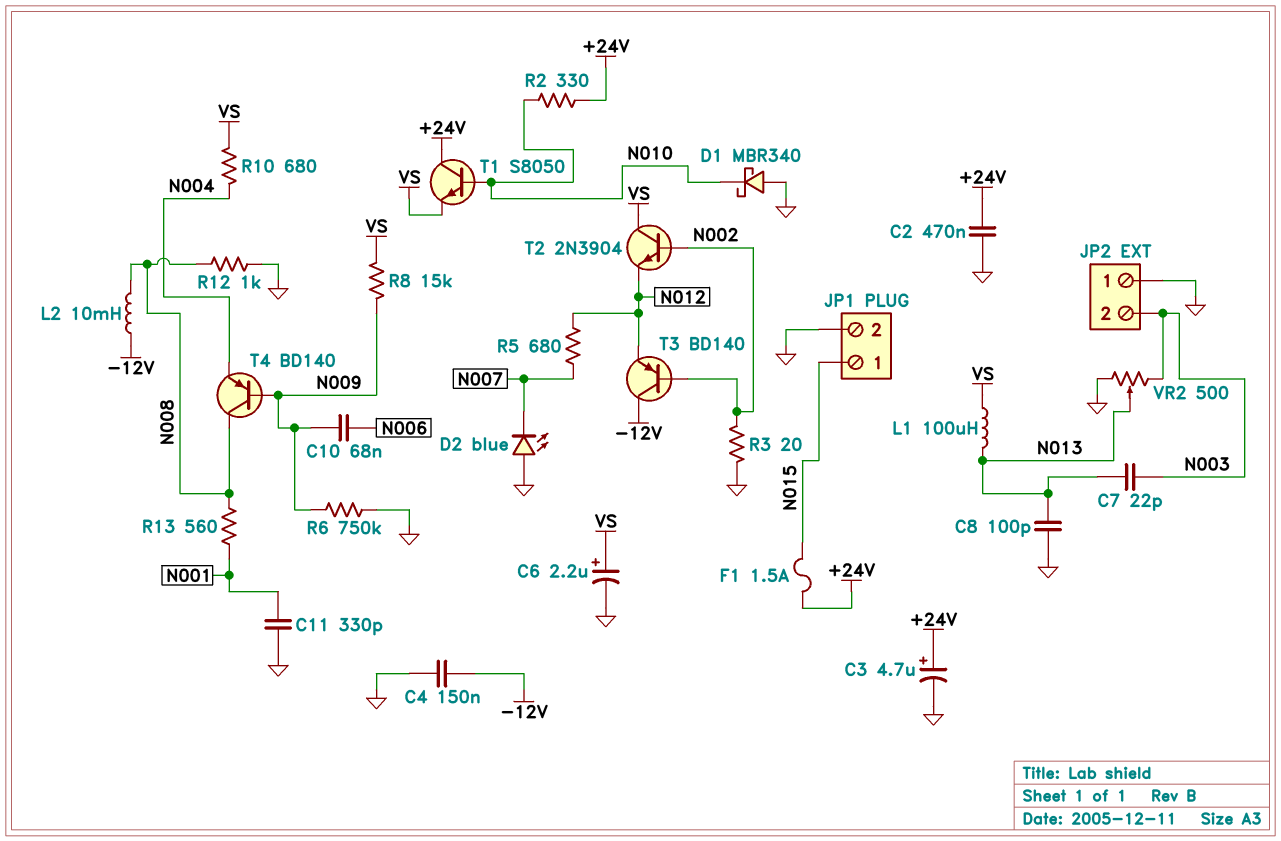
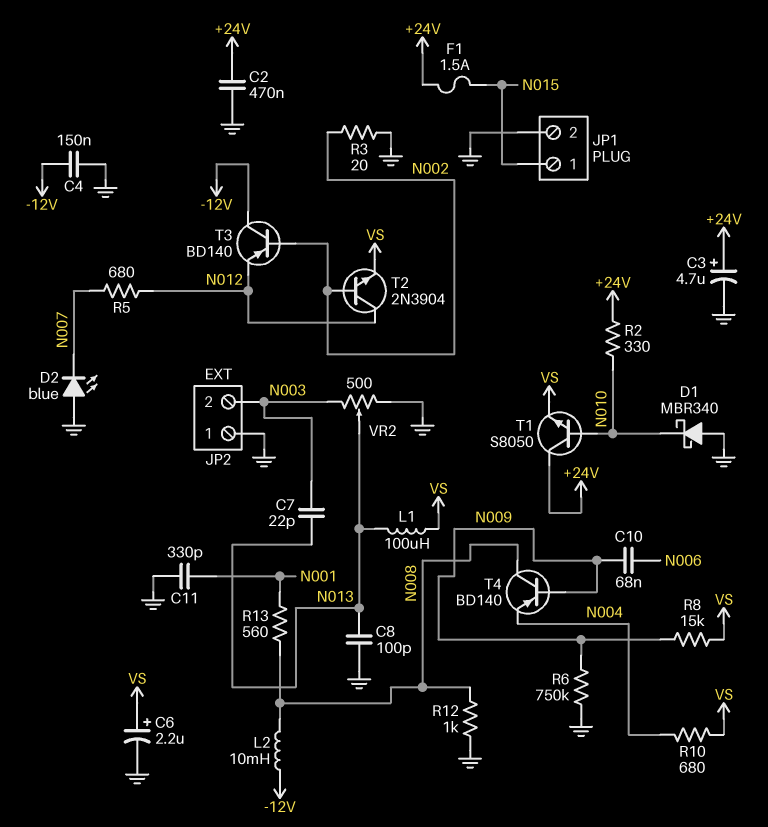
T2: NPN 2N3904 (B N002, C VS, E N012) -> NPN 2N3904 (B N002, C N012, E VS)

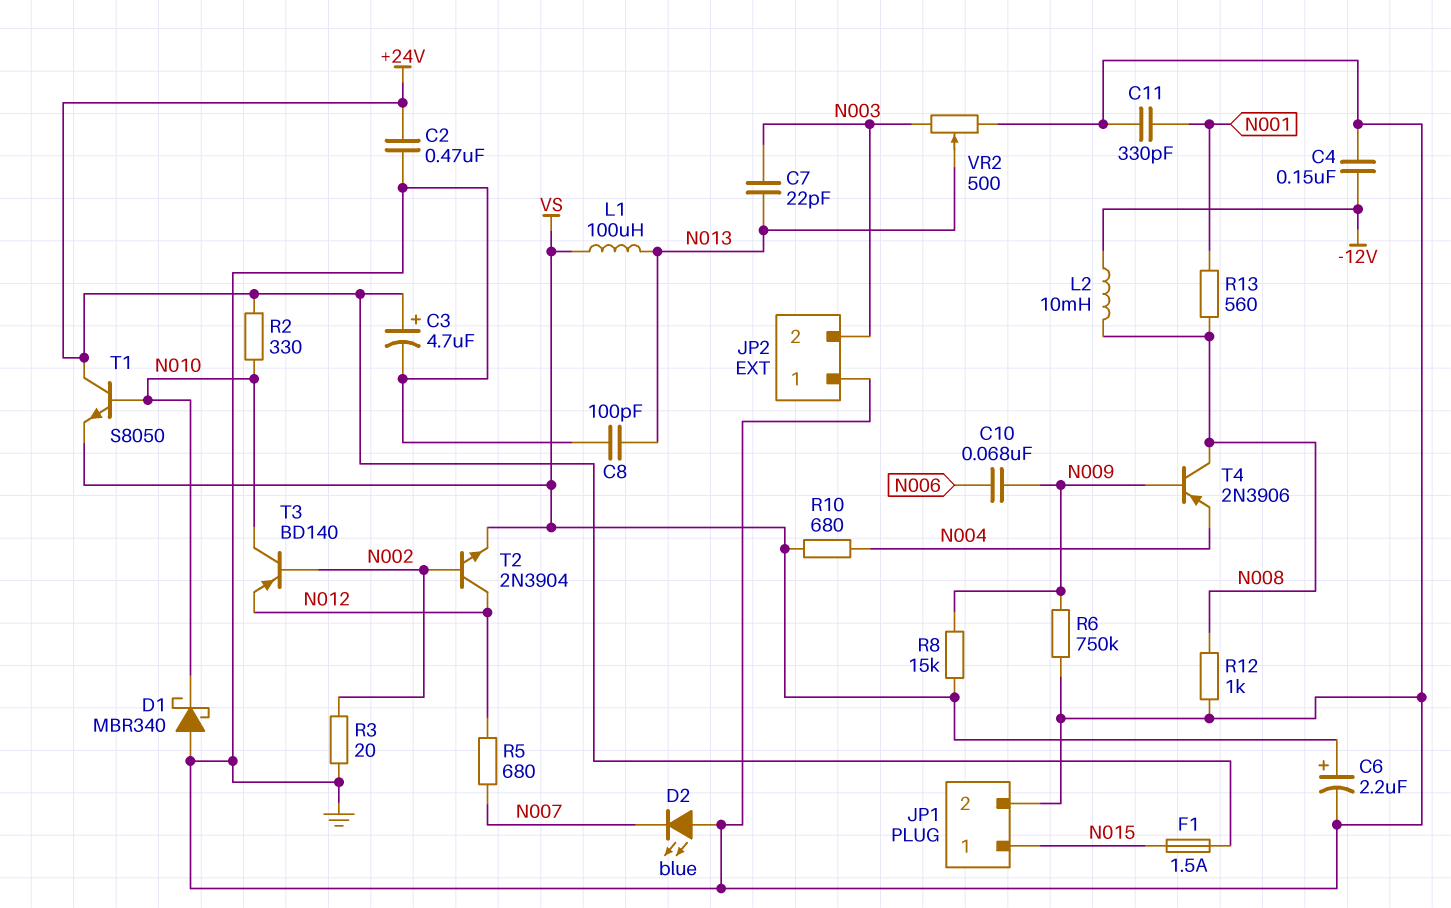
T3: PNP BD140 (B N002, C -12V, E N012) -> PNP BD140 (B N002, C N010, E N012)
T4: PNP BD140 (B N009, C N008, E N004) -> PNP 2N3906 (B N009, C N008, E N004)

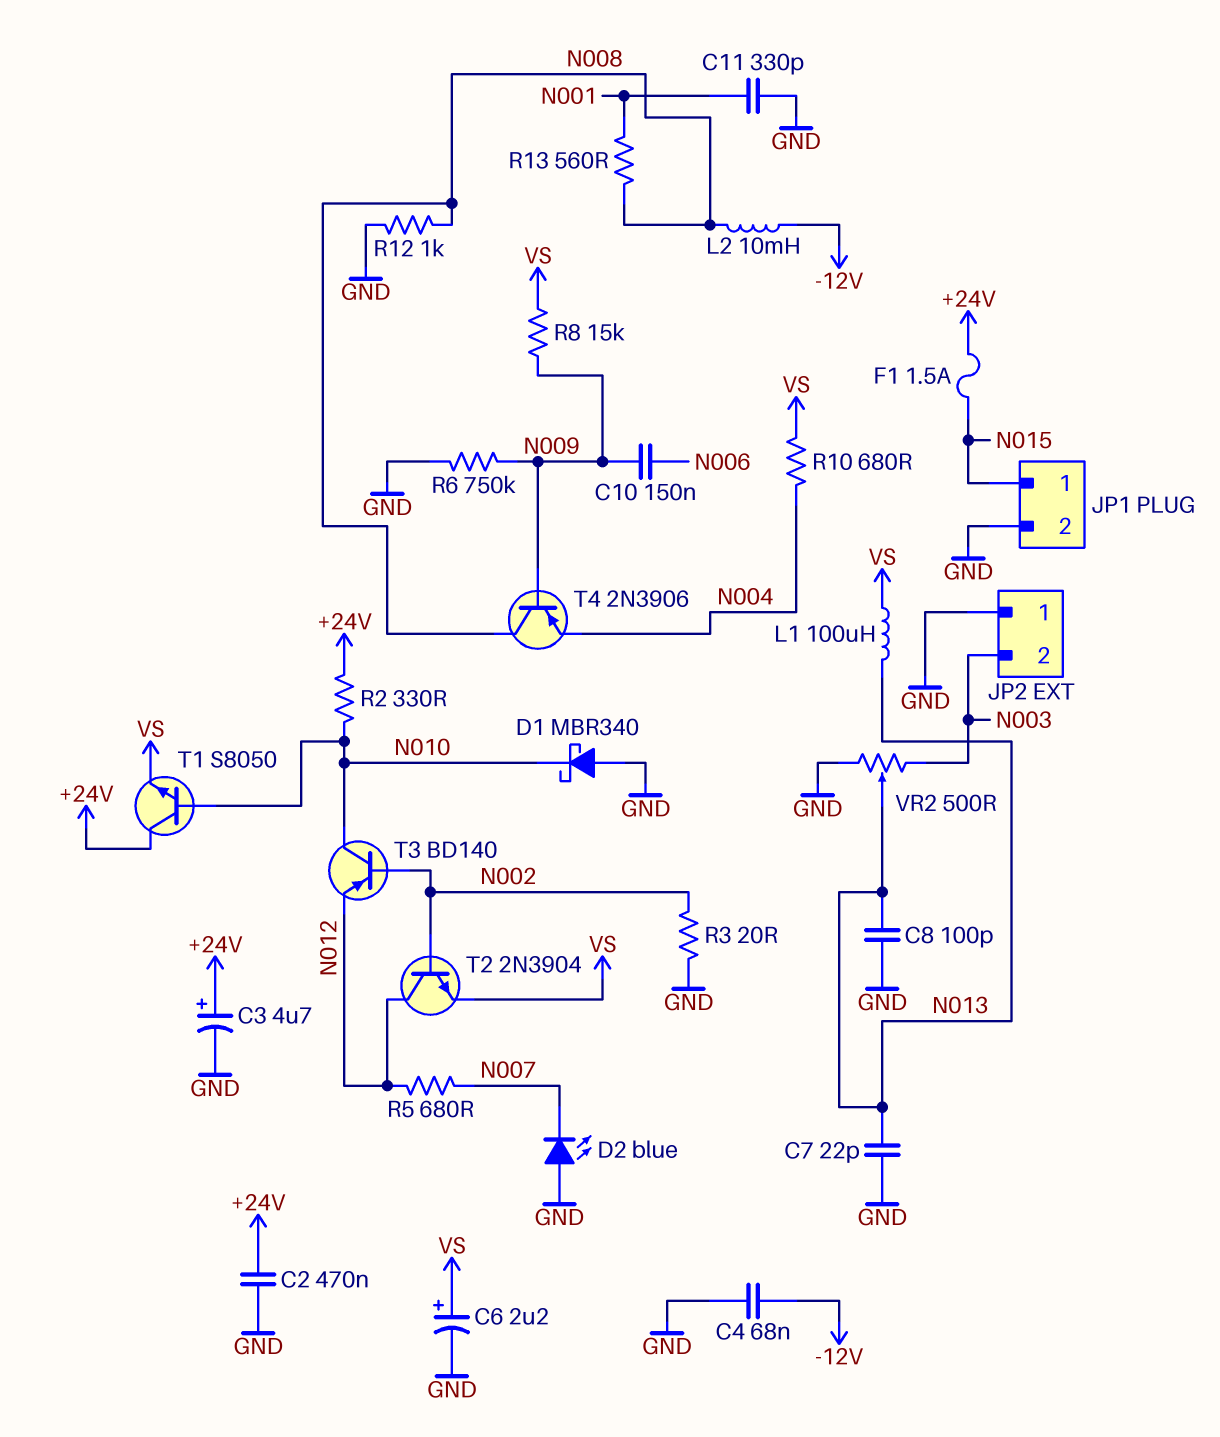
C4: 150nF (-12V, GND) -> 68nF (-12V, GND)
C7: 22pF (N003, N013) -> 22pF (GND, N013)
C10: 68nF (N006, N009) -> 150nF (N006, N009)

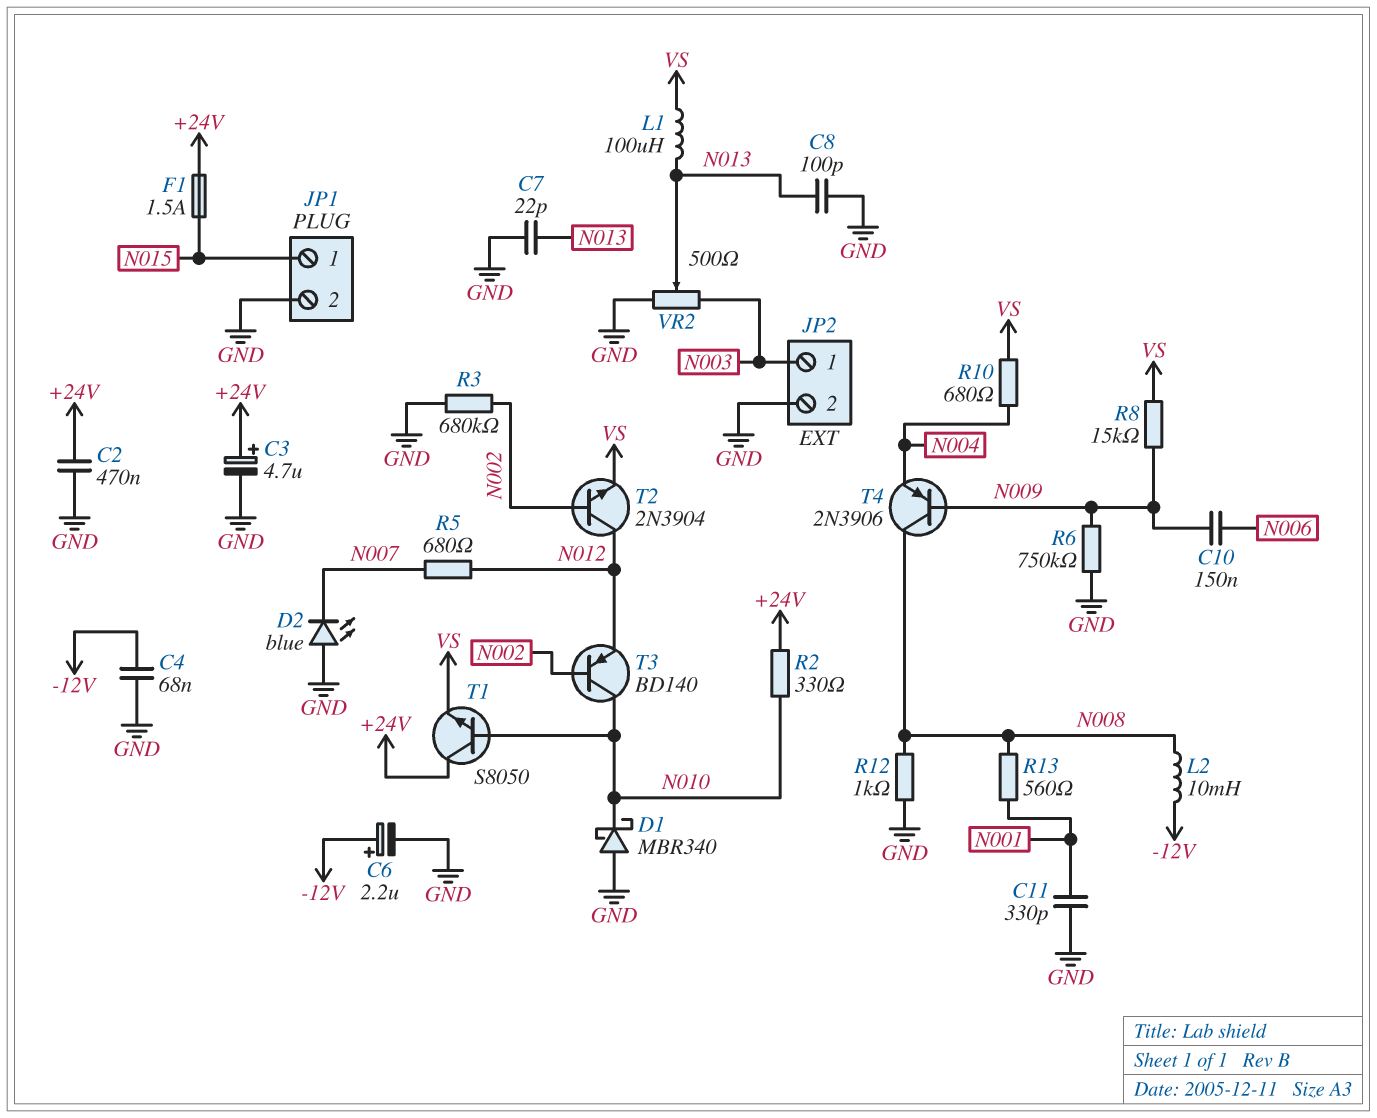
C6: 2.2uF (plus VS, minus GND) -> 2.2uF (plus -12V, minus GND)
JP2 pin 1: GND -> N003
JP2 pin 2: N003 -> GND
R3: 20 (GND, N002) -> 680k (GND, N002)

